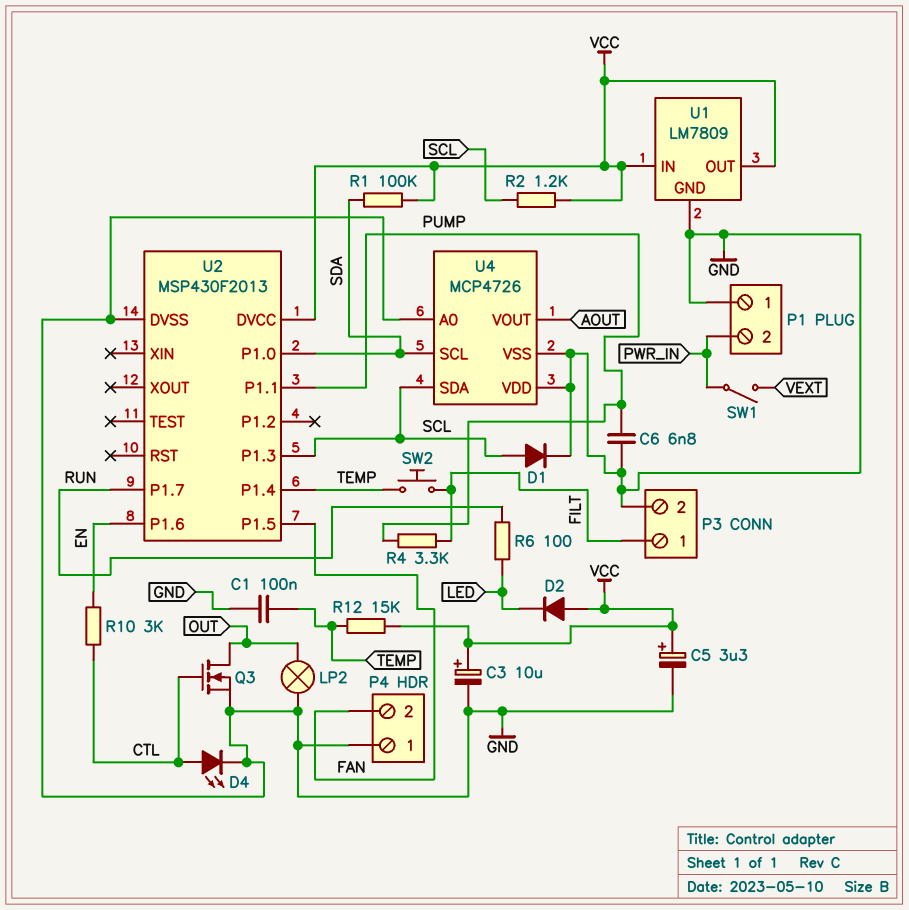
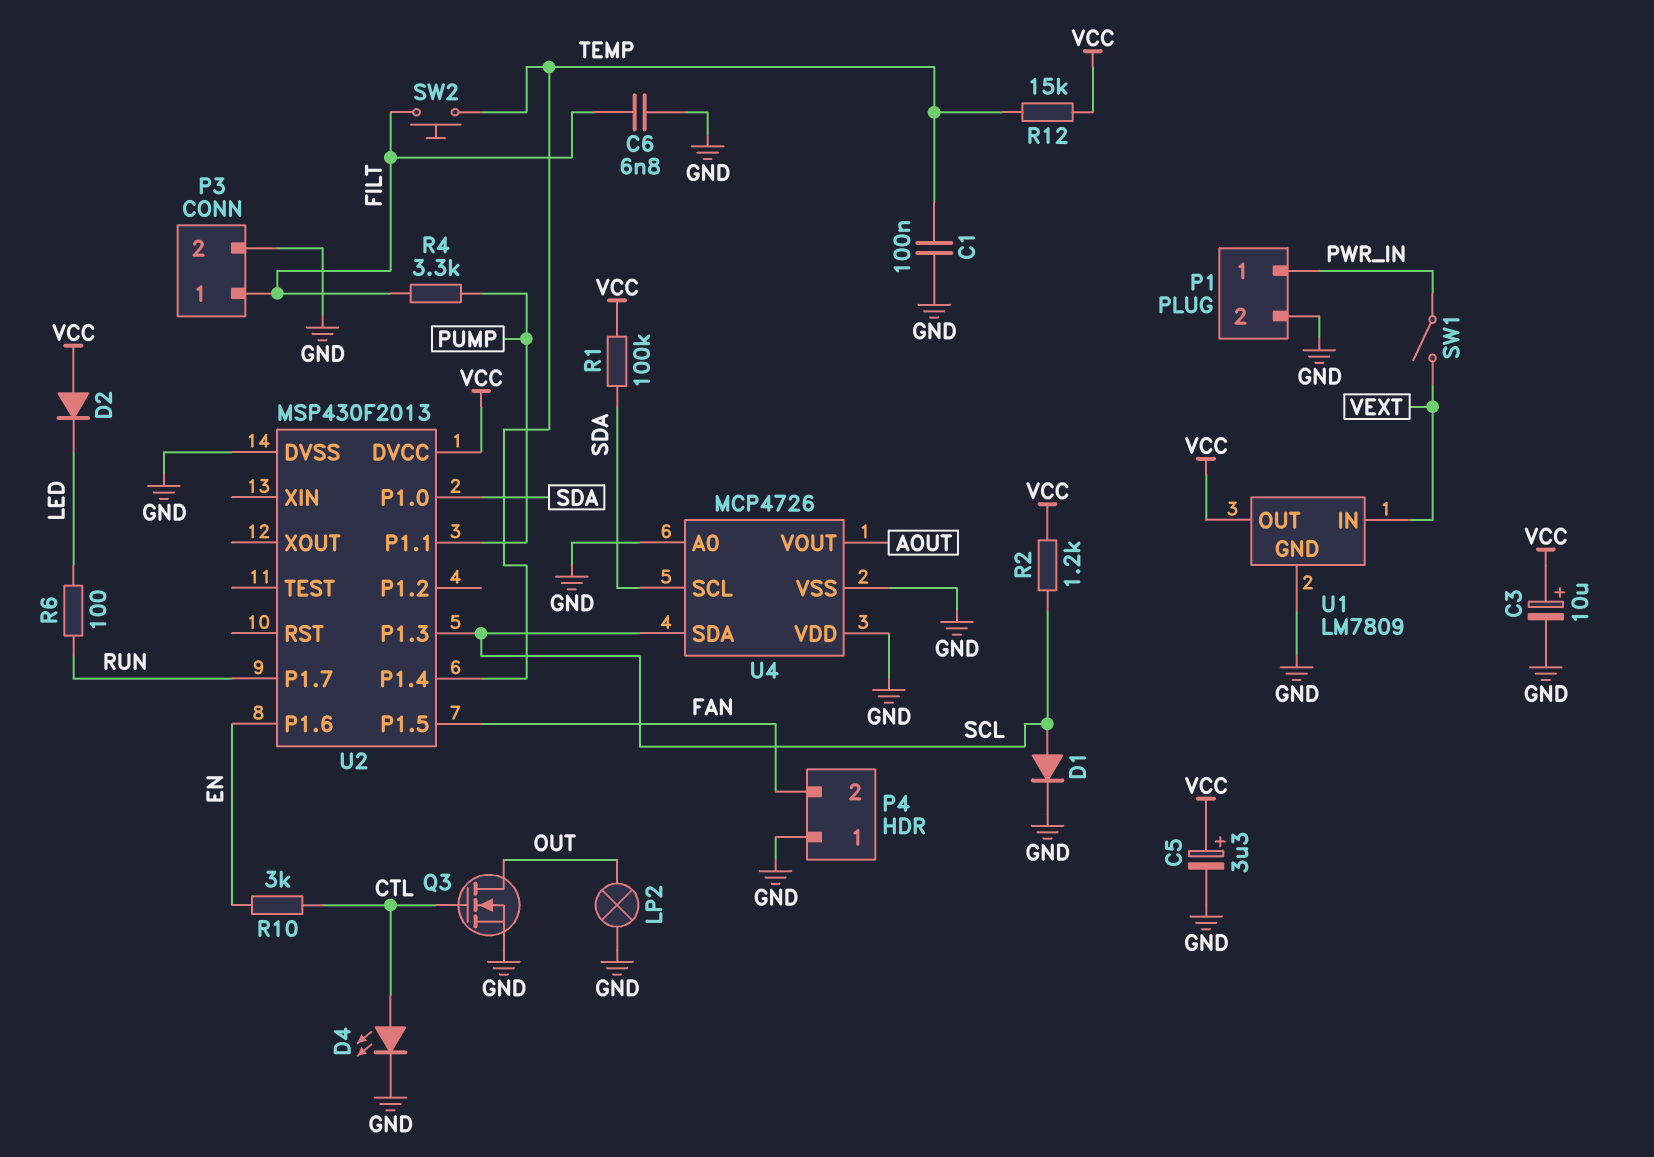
C6: 6.8nF (GND, PUMP) -> 6.8nF (FILT, GND)
P1 pin 1: GND -> PWR_IN
P1 pin 2: PWR_IN -> GND
U1 pin IN: VCC -> VEXT

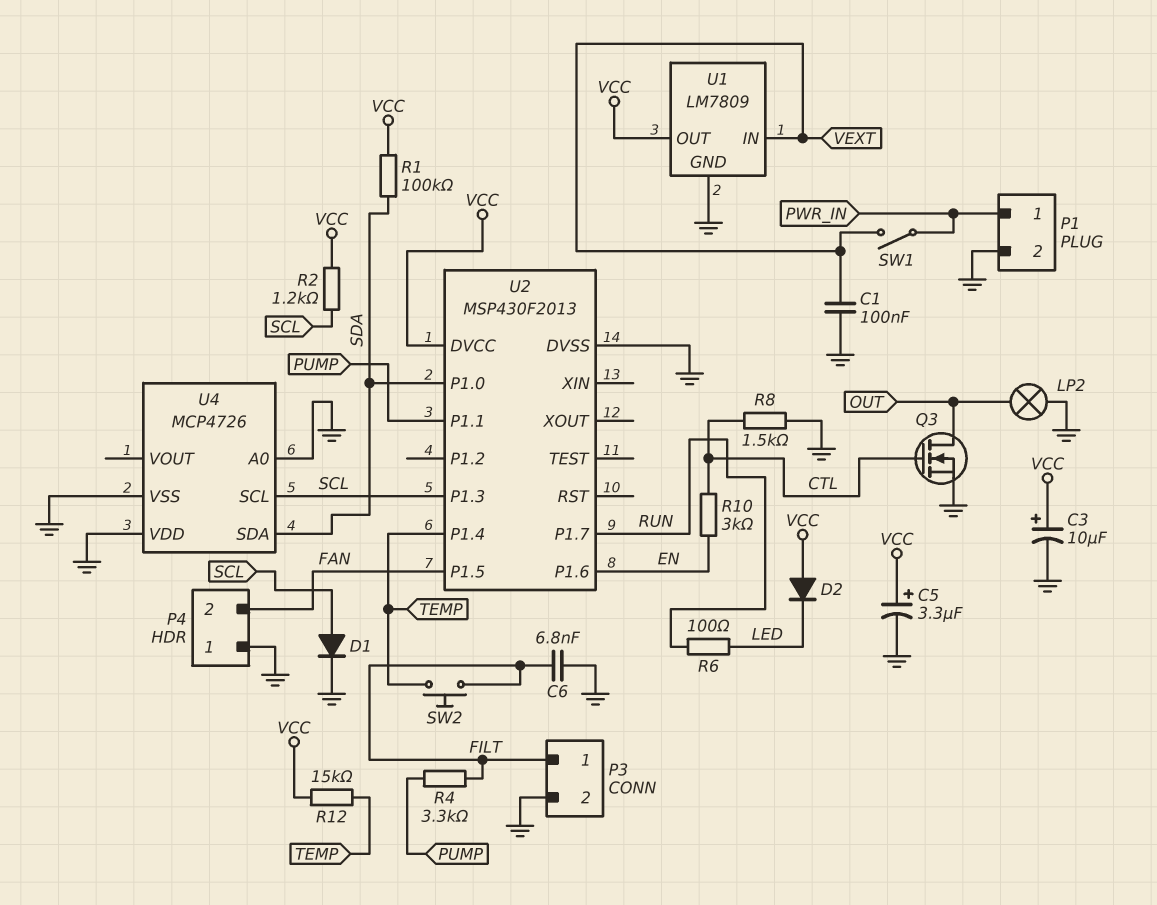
C1: 100nF (GND, TEMP) -> 100nF (GND, VEXT)
D4: LED (A CTL, K GND) -> none
R8: none -> 1.5k (CTL, GND)
U4 pin SCL: SDA -> SCL
U4 pin SDA: SCL -> SDA
U4 pin VOUT: AOUT -> none

